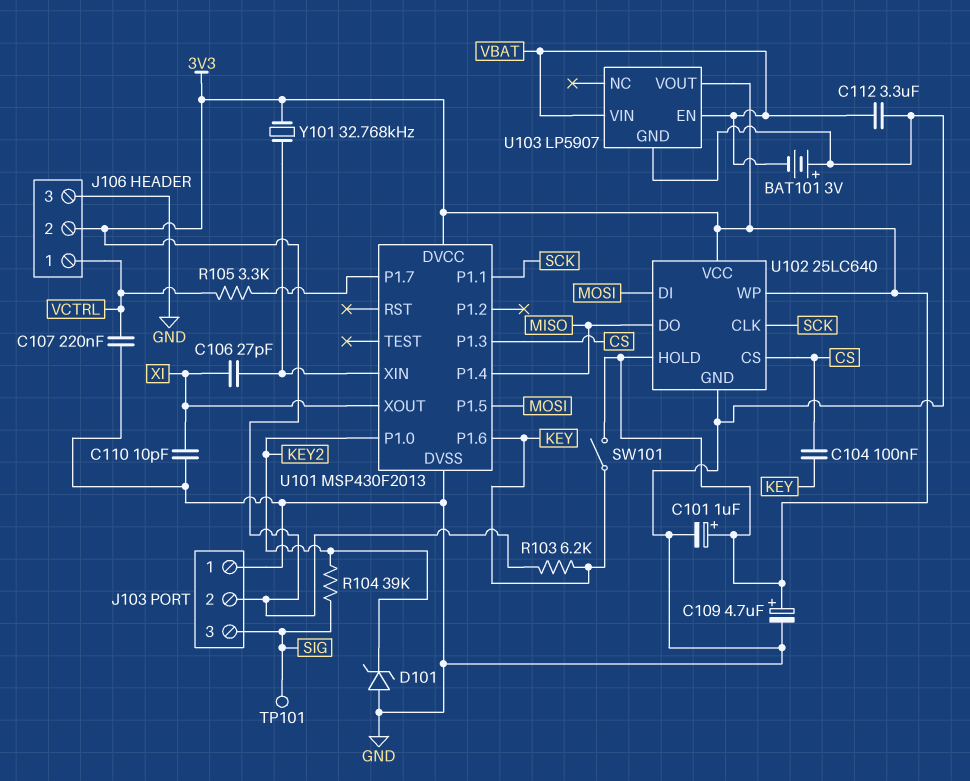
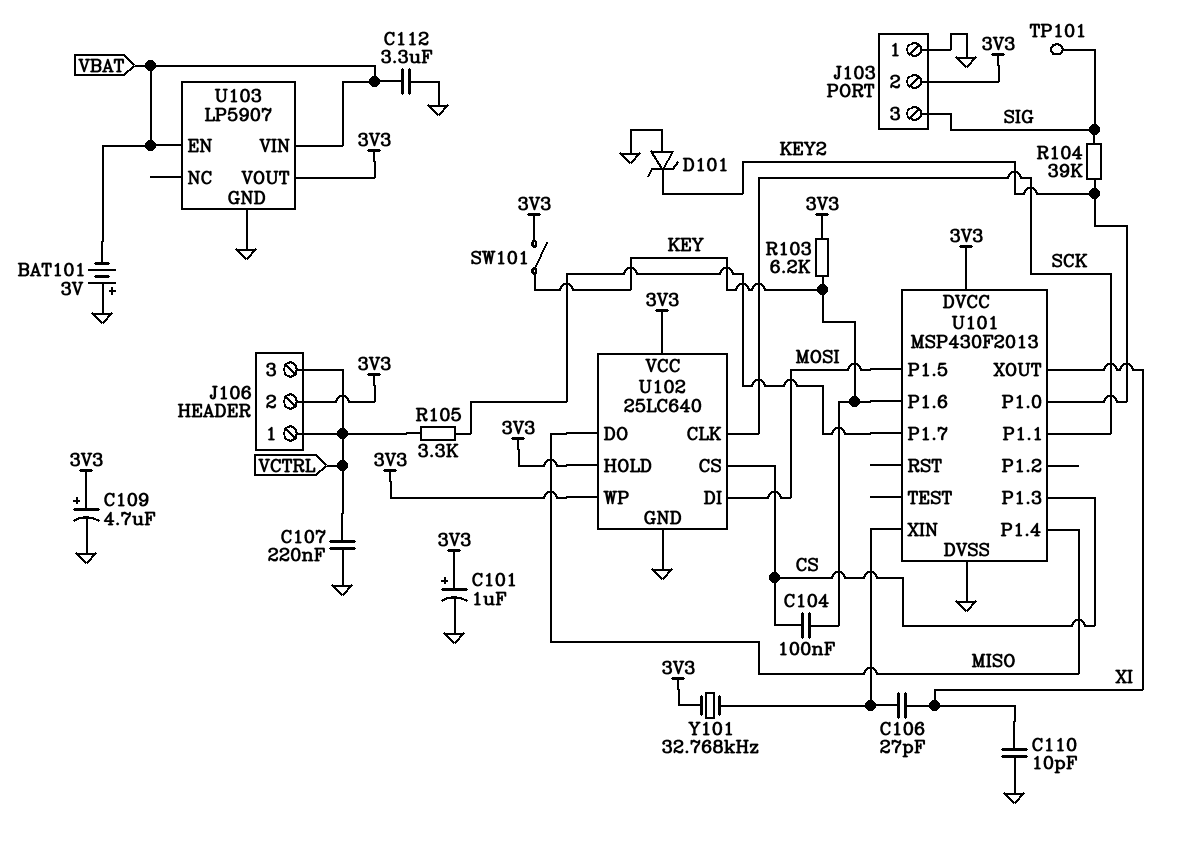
J106 pin 3: GND -> VCTRL

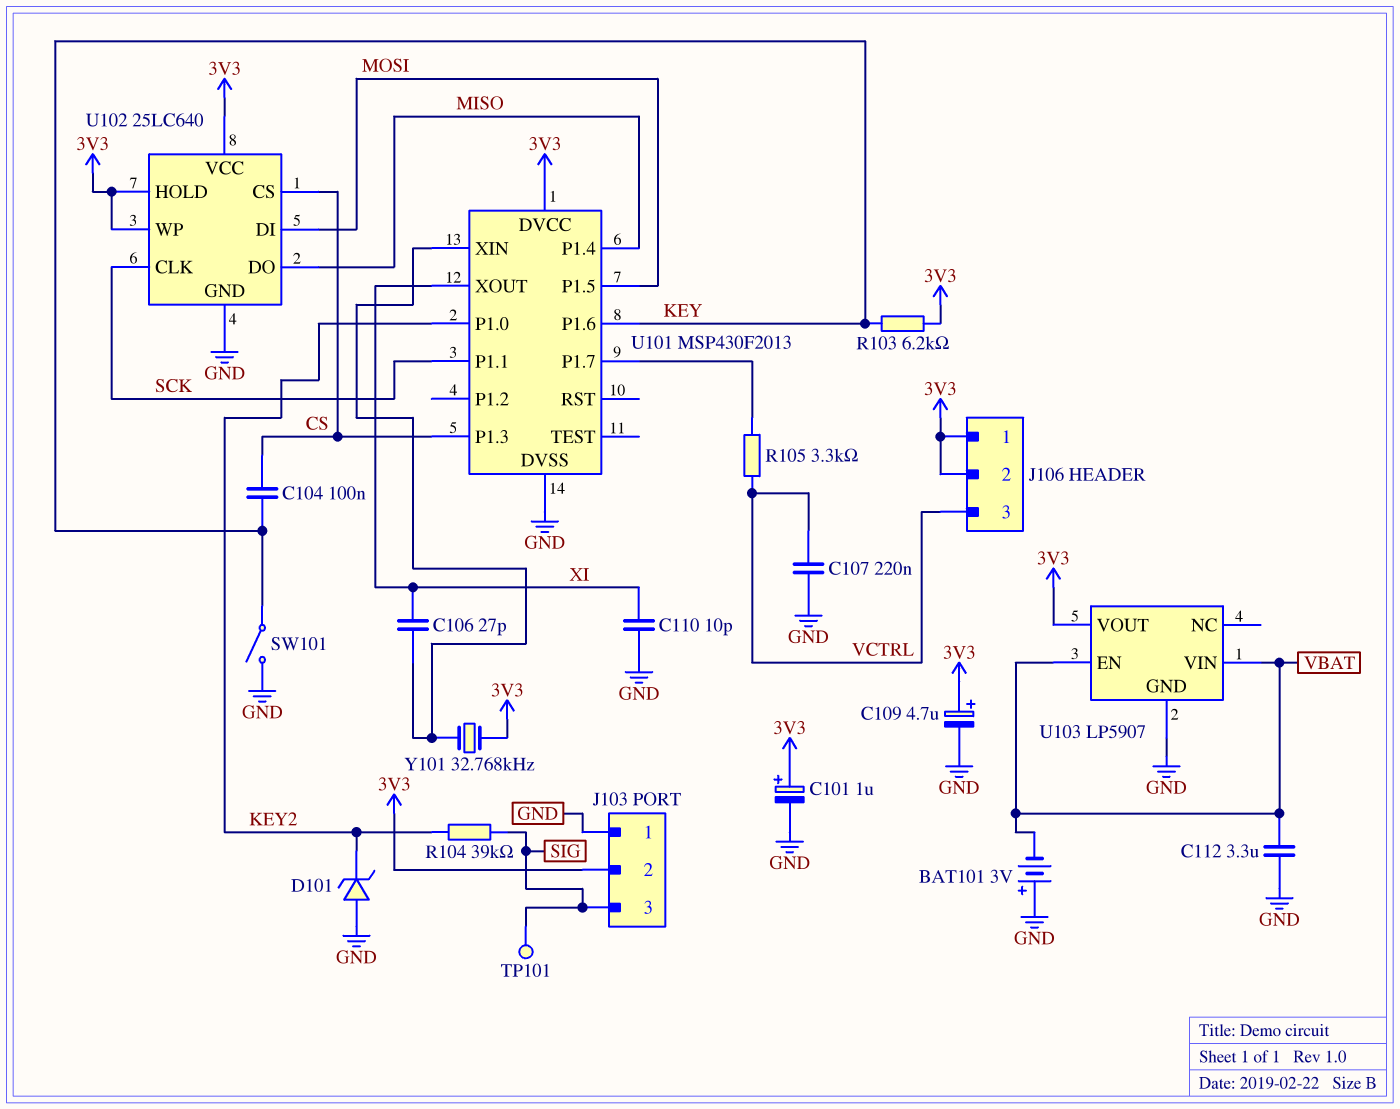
J106 pin 1: VCTRL -> 3V3
SW101: switch (3V3, KEY) -> switch (GND, KEY)

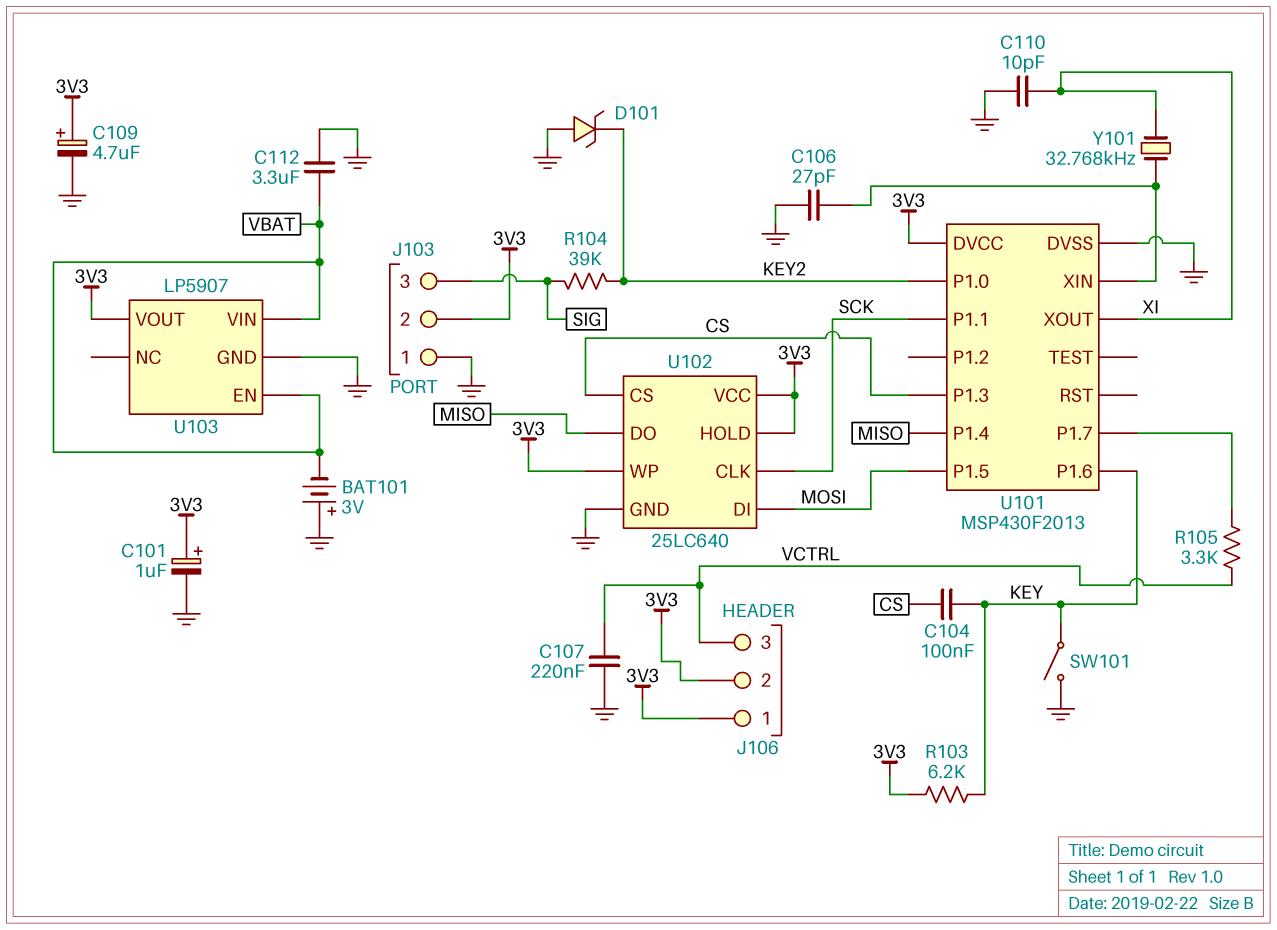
C106: 27pF (U101/XIN, XI) -> 27pF (GND, U101/XIN)
TP101: test point (SIG) -> none
Y101: 32.768kHz (3V3, U101/XIN) -> 32.768kHz (U101/XIN, XI)

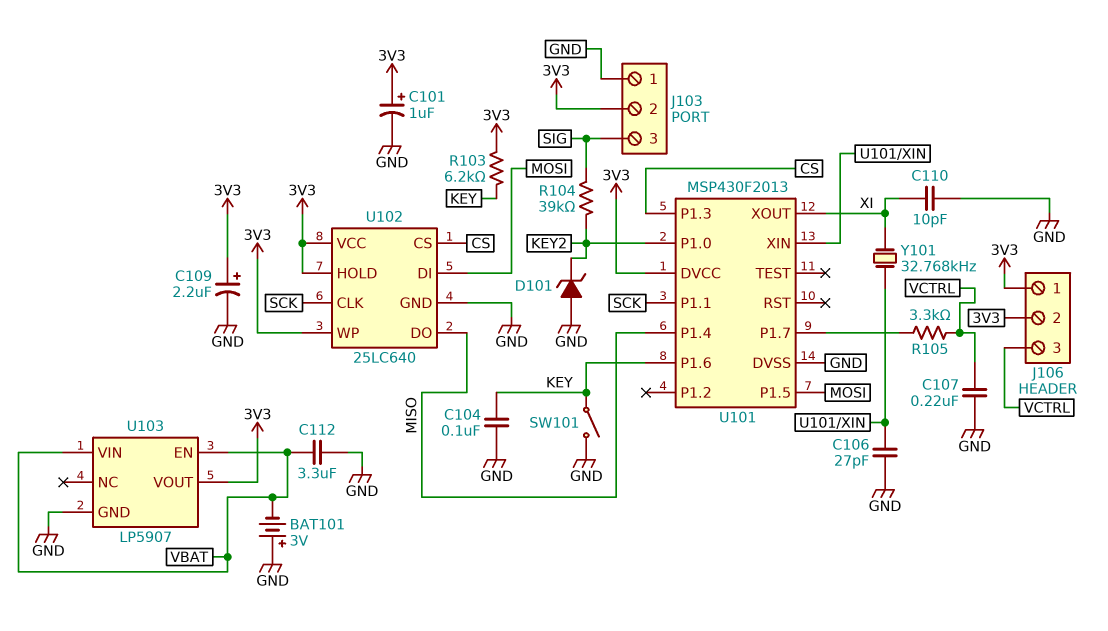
C104: 100nF (CS, KEY) -> 100nF (GND, KEY)
C109: 4.7uF (plus 3V3, minus GND) -> 2.2uF (plus 3V3, minus GND)

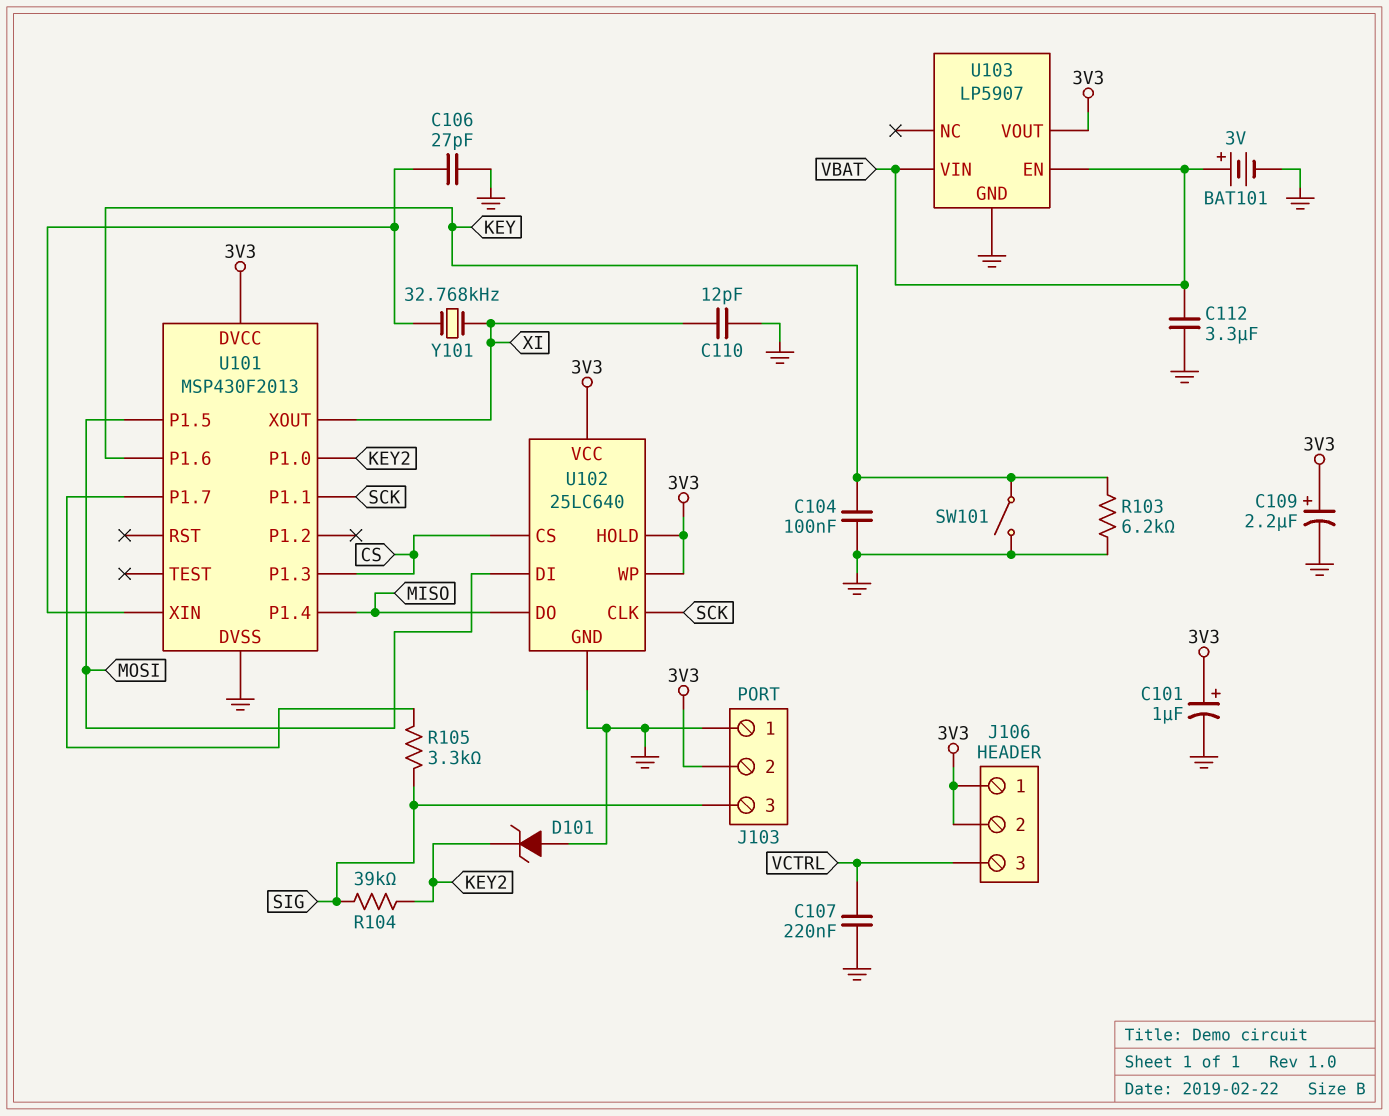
BAT101: 3V (plus GND, minus VBAT) -> 3V (plus VBAT, minus GND)
C110: 10pF (GND, XI) -> 12pF (GND, XI)
R103: 6.2k (3V3, KEY) -> 6.2k (GND, KEY)
R105: 3.3k (U101/P1.7, VCTRL) -> 3.3k (SIG, U101/P1.7)

